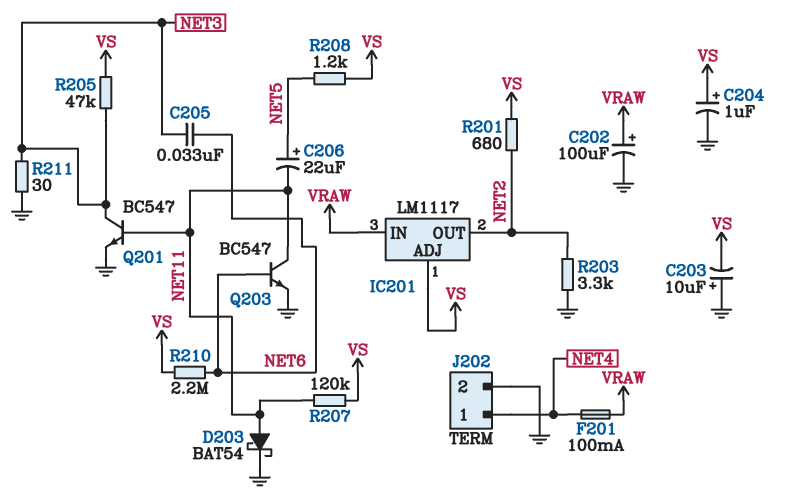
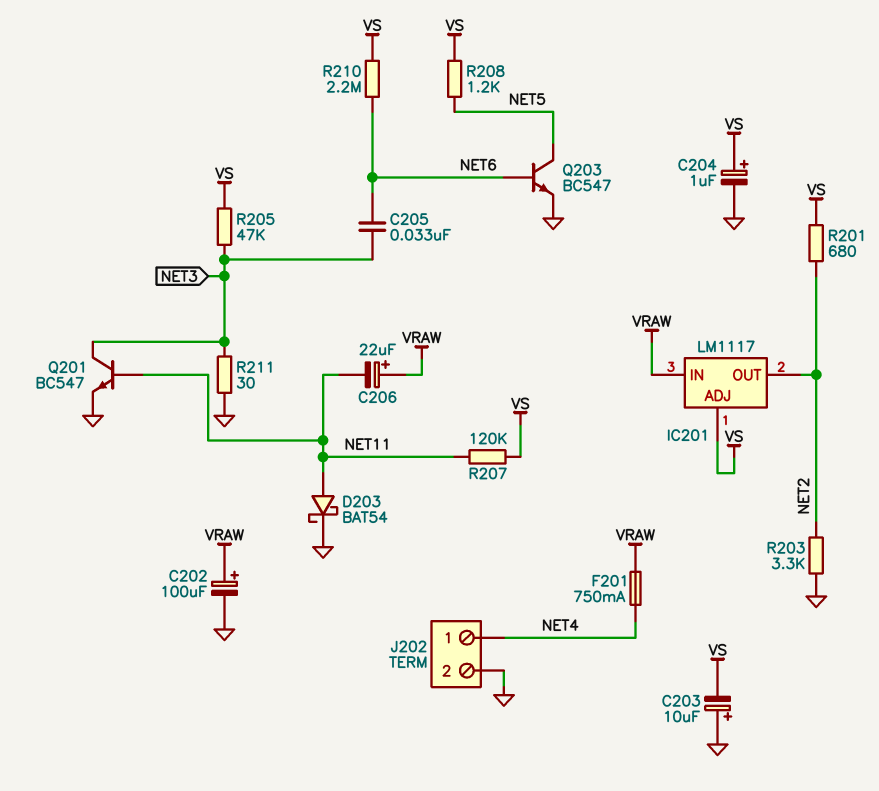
C206: 22uF (plus NET5, minus NET11) -> 22uF (plus VRAW, minus NET11)
F201: 100mA (NET4, VRAW) -> 750mA (NET4, VRAW)
Q203: NPN BC547 (B NET6, C NET11, E GND) -> NPN BC547 (B NET6, C NET5, E GND)

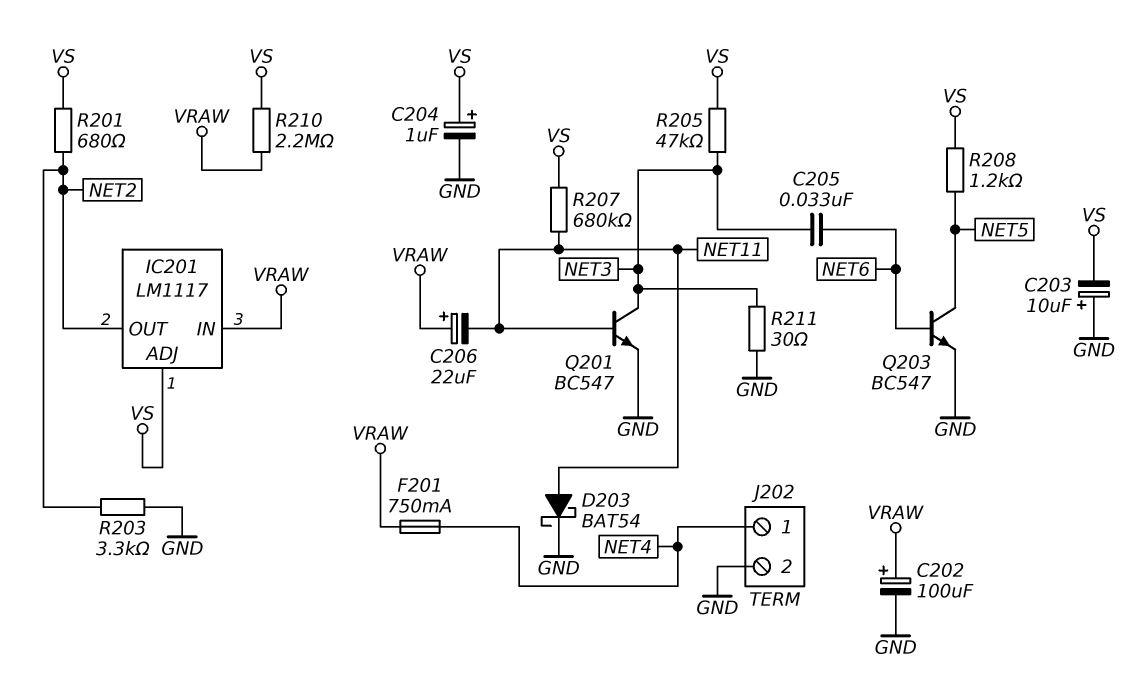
R207: 120k (NET11, VS) -> 680k (NET11, VS)
R210: 2.2M (NET6, VS) -> 2.2M (VRAW, VS)

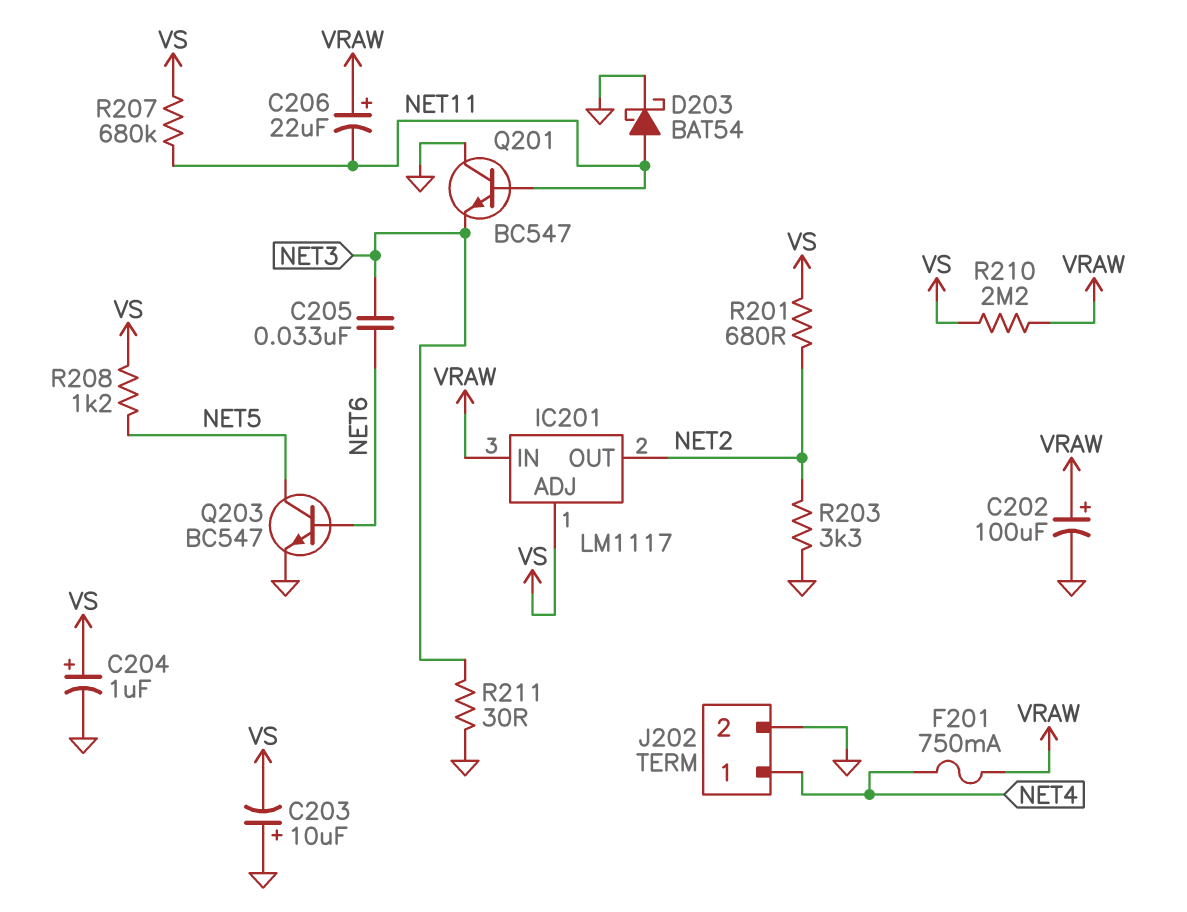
Q201: NPN BC547 (B NET11, C NET3, E GND) -> NPN BC547 (B NET11, C GND, E NET3)
R205: 47k (NET3, VS) -> none

